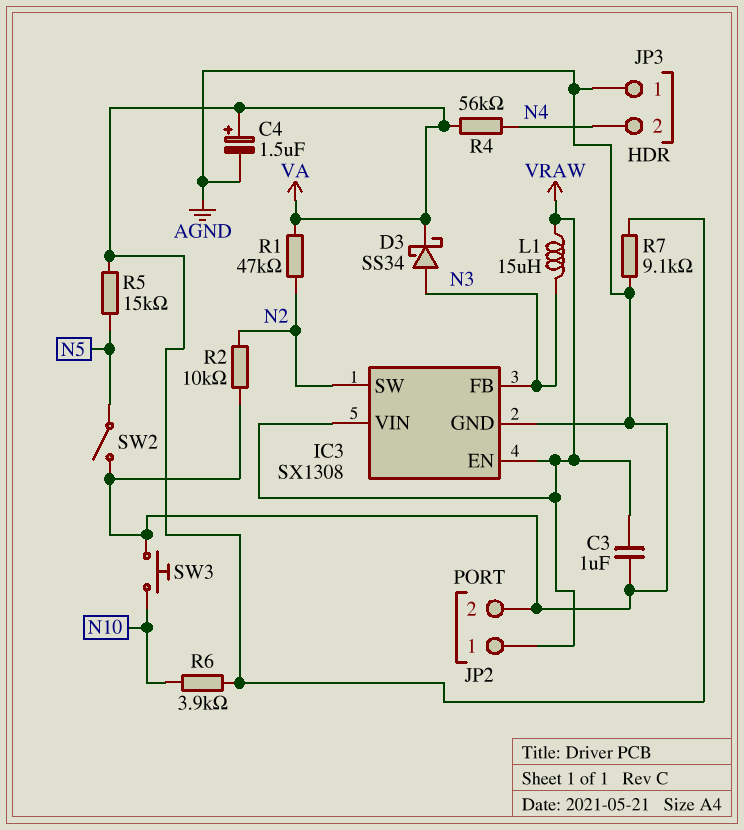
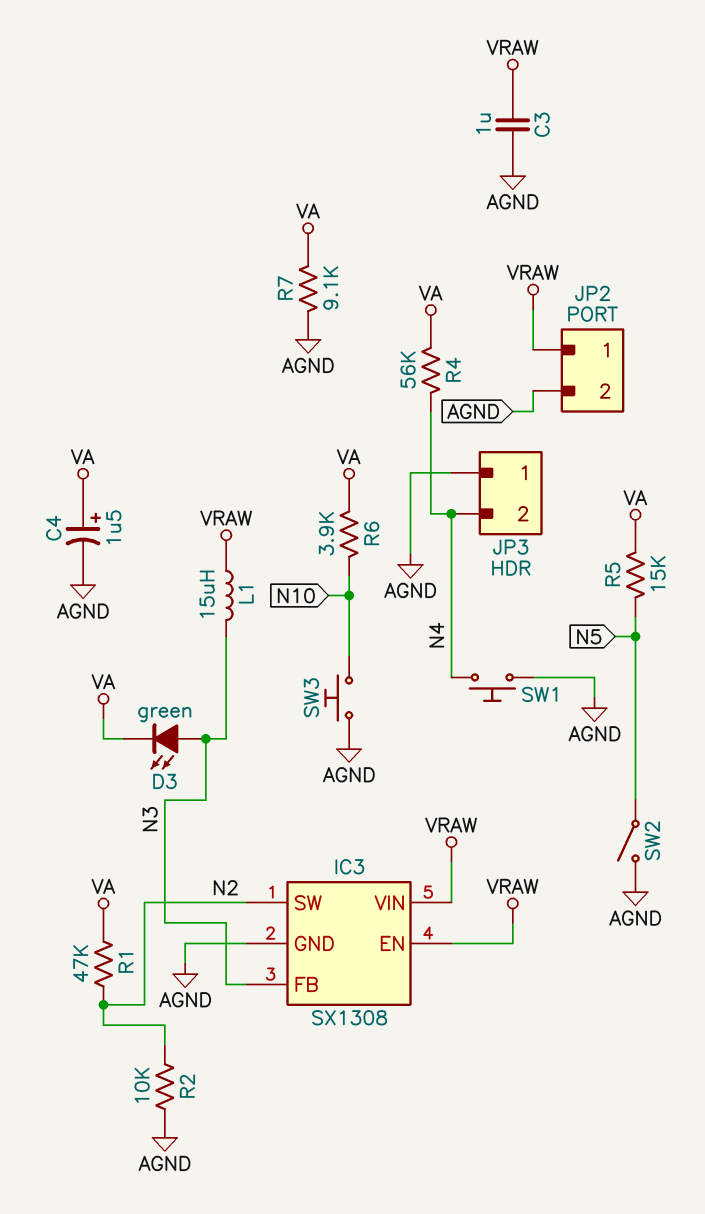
D3: schottky SS34 (A N3, K VA) -> LED green (A N3, K VA)
SW1: none -> button (AGND, N4)

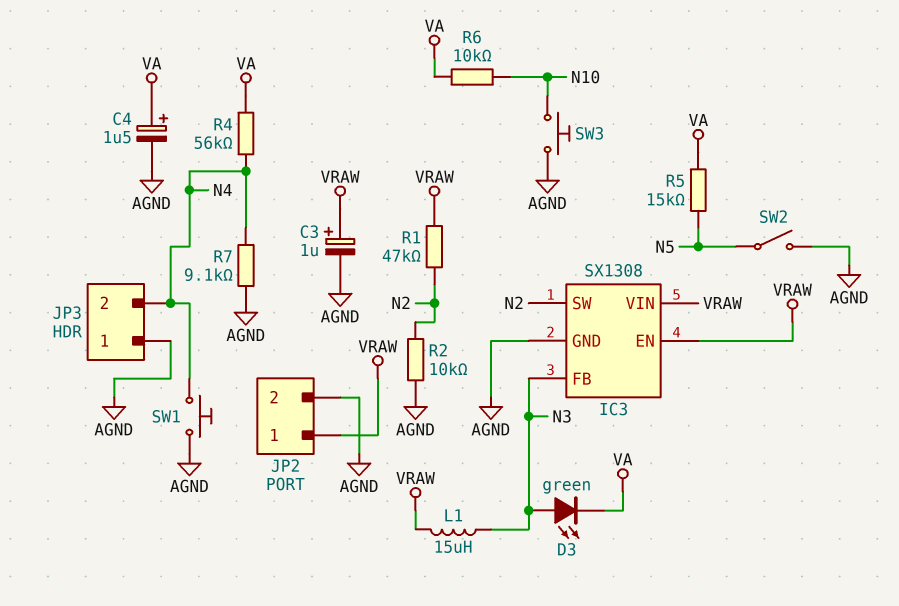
C3: 1uF (AGND, VRAW) -> 1uF (plus VRAW, minus AGND)
R1: 47k (N2, VA) -> 47k (N2, VRAW)
R6: 3.9k (N10, VA) -> 10k (N10, VA)
R7: 9.1k (AGND, VA) -> 9.1k (AGND, N4)

